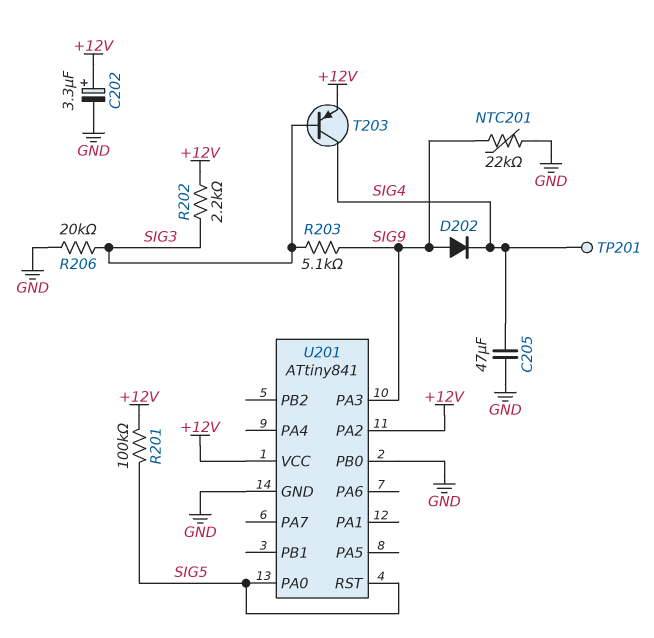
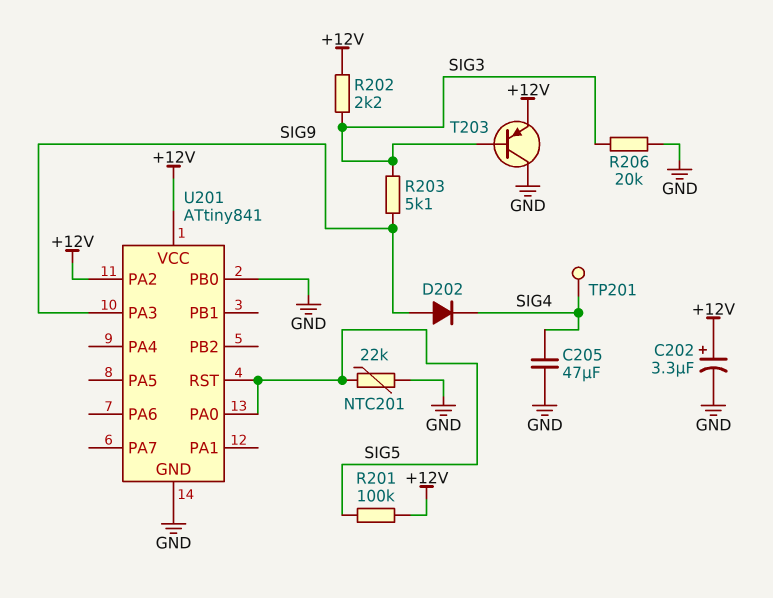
NTC201: 22k (GND, SIG9) -> 22k (GND, SIG5)
T203: PNP (B SIG3, C SIG4, E +12V) -> PNP (B SIG3, C GND, E +12V)

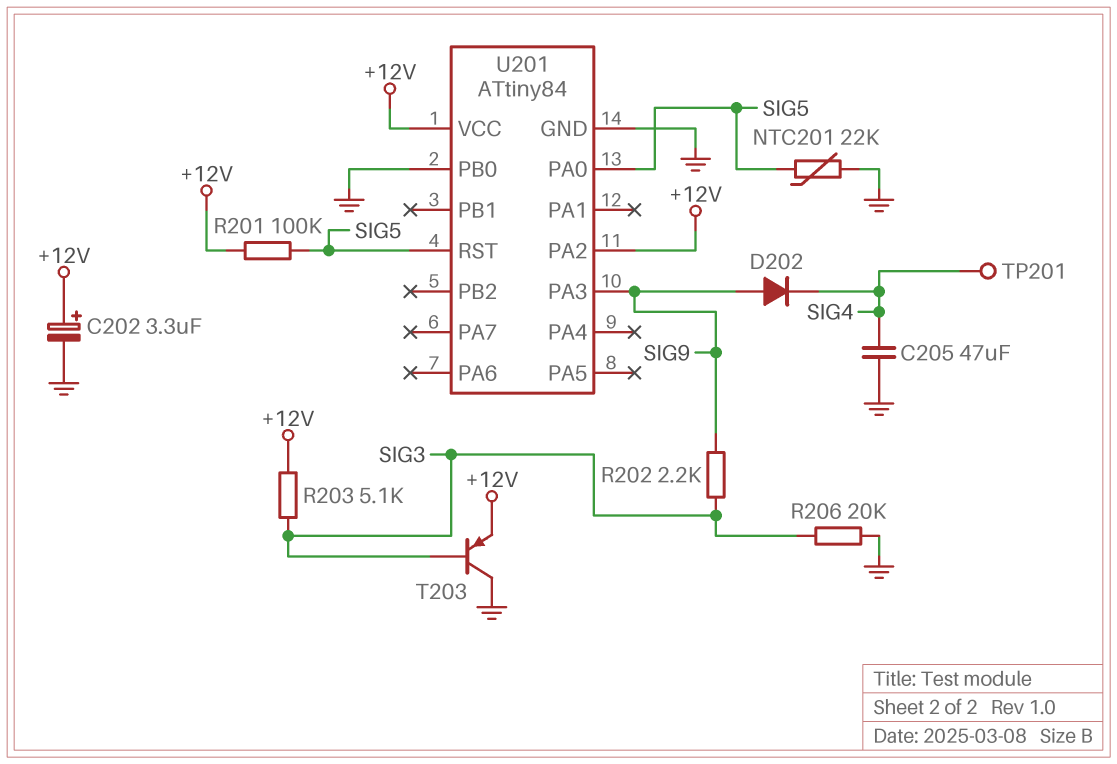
R202: 2.2k (+12V, SIG3) -> 2.2k (SIG3, SIG9)
R203: 5.1k (SIG3, SIG9) -> 5.1k (+12V, SIG3)
U201: ATtiny841 -> ATtiny84

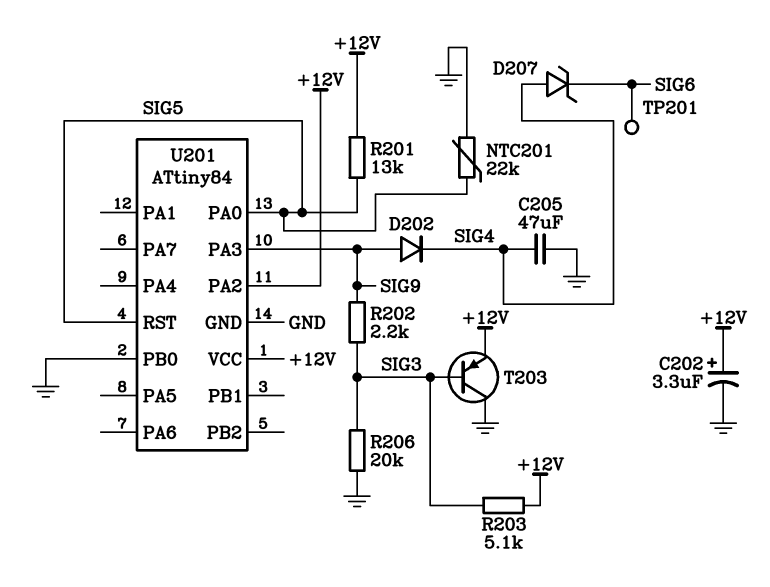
D207: none -> zener (A SIG4, K SIG6)
R201: 100k (+12V, SIG5) -> 13k (+12V, SIG5)
TP201: test point (SIG4) -> test point (SIG6)

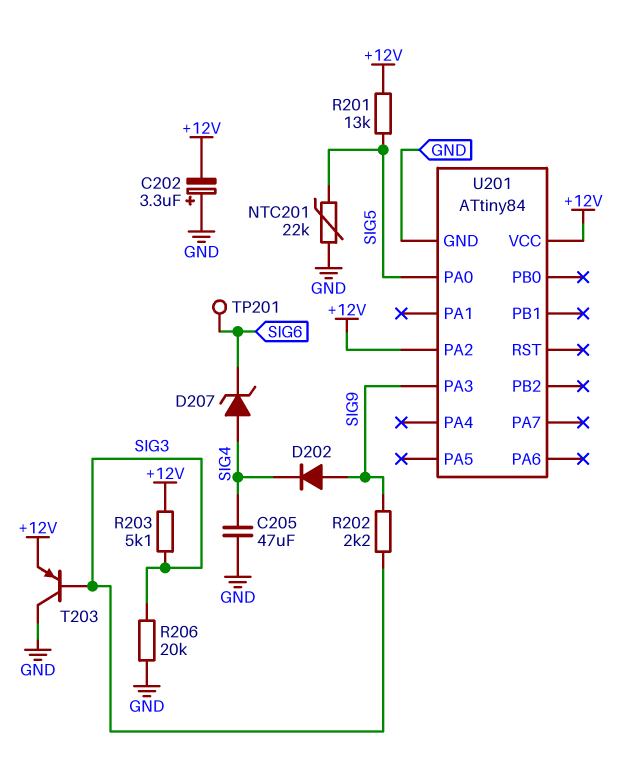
C202: 3.3uF (plus +12V, minus GND) -> 3.3uF (plus GND, minus +12V)
U201 pin PB0: GND -> none
U201 pin RST: SIG5 -> none

